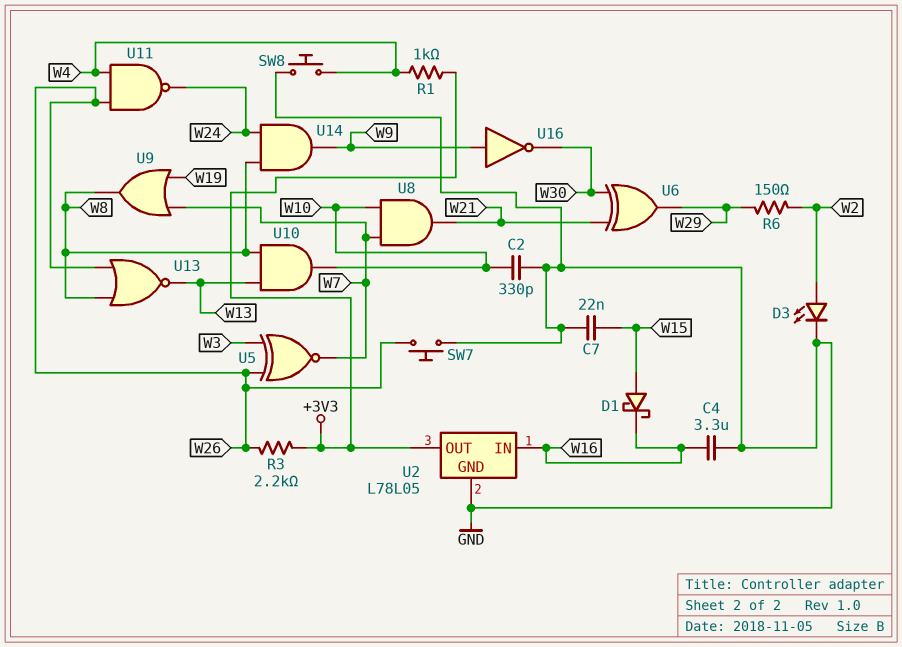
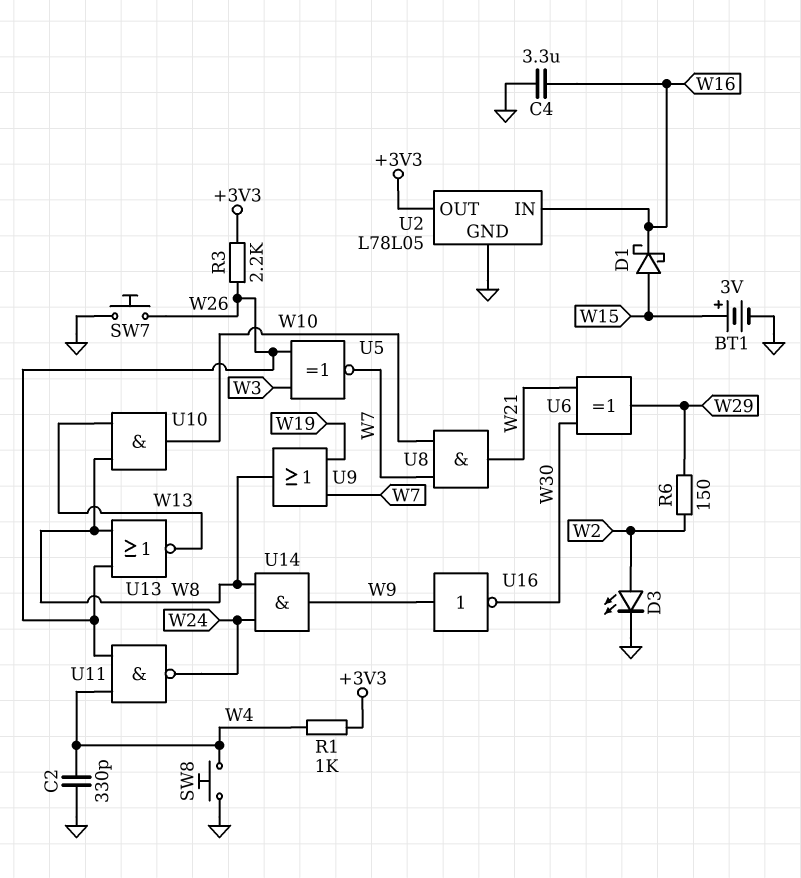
BT1: none -> 3V (plus W15, minus GND)
C2: 330pF (GND, W10) -> 330pF (GND, W4)
C7: 22nF (GND, W15) -> none

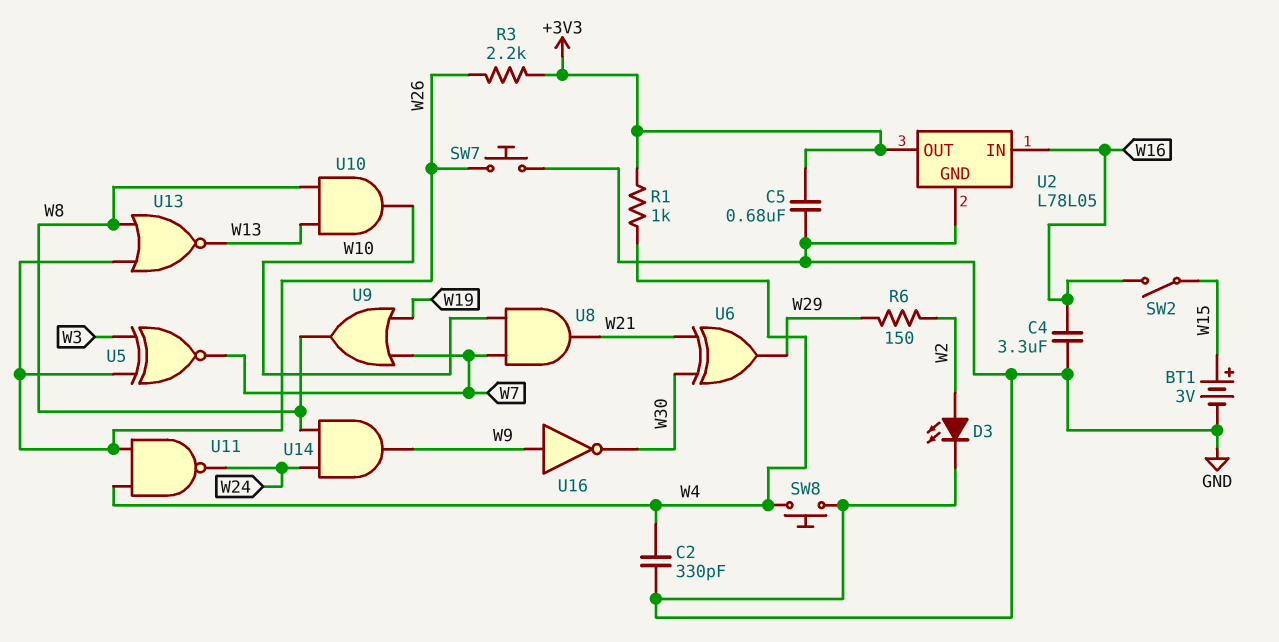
C5: none -> 680nF (+3V3, GND)
D1: schottky (A W15, K W16) -> none
SW2: none -> switch (W15, W16)

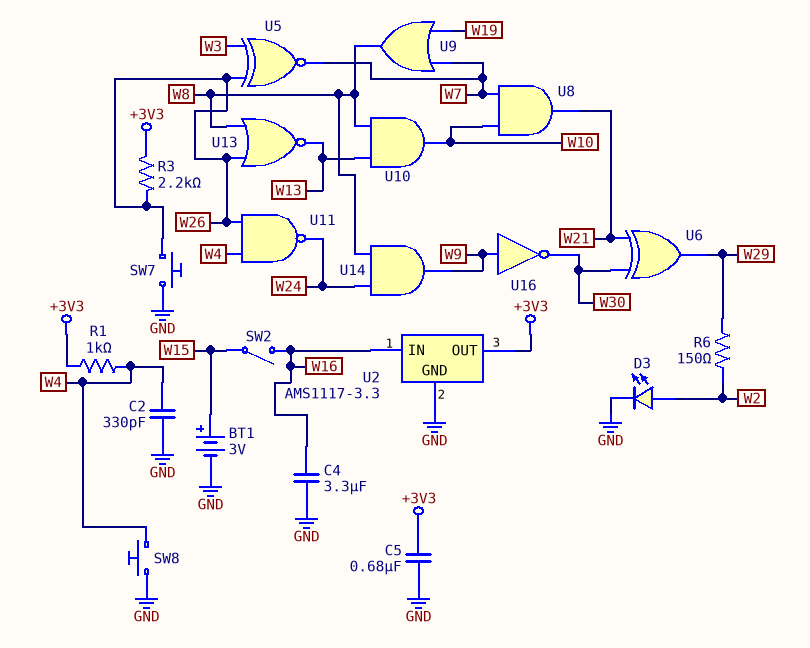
U2: L78L05 -> AMS1117-3.3

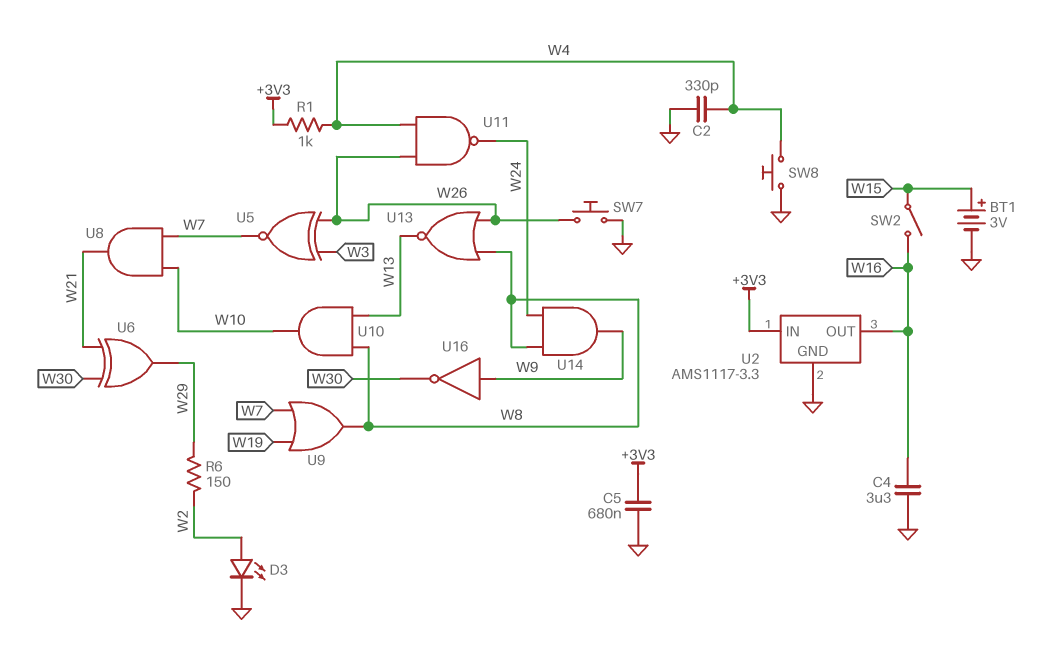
R3: 2.2k (+3V3, W26) -> none
U2 pin IN: W16 -> +3V3
U2 pin OUT: +3V3 -> W16

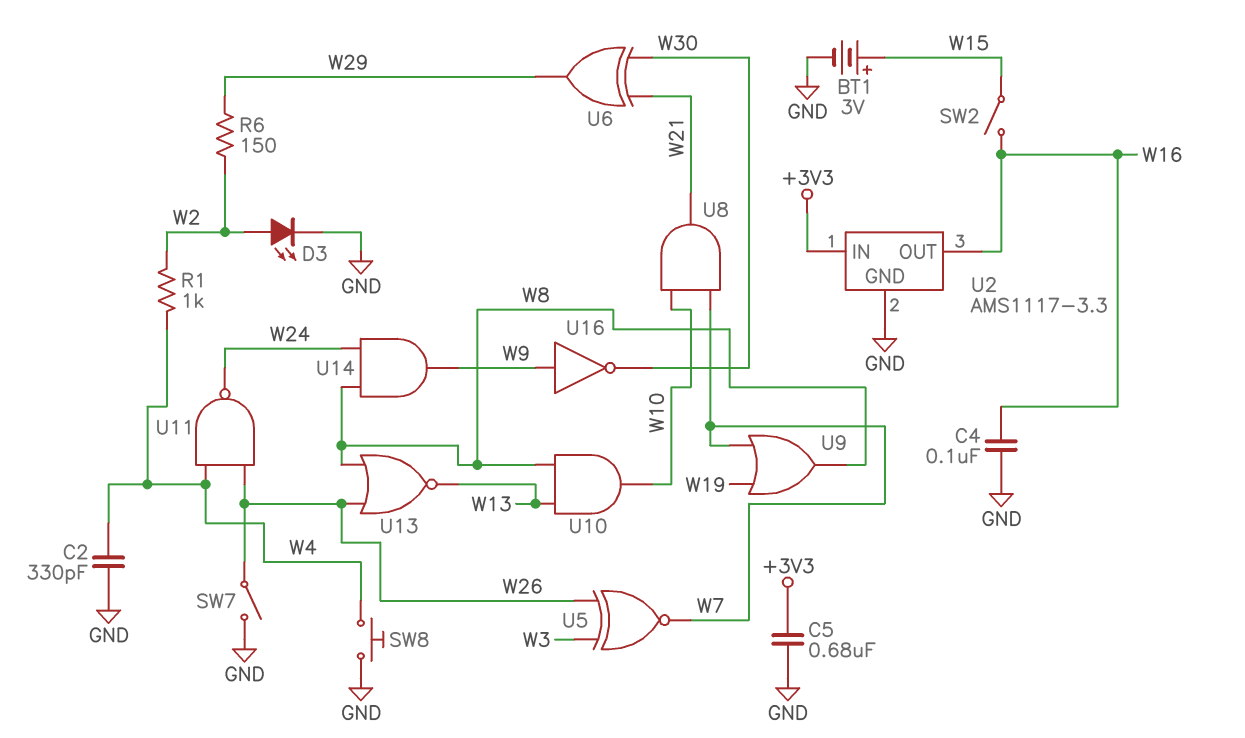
C4: 3.3uF (GND, W16) -> 100nF (GND, W16)
R1: 1k (+3V3, W4) -> 1k (W2, W4)
SW7: button (GND, W26) -> switch (GND, W26)

